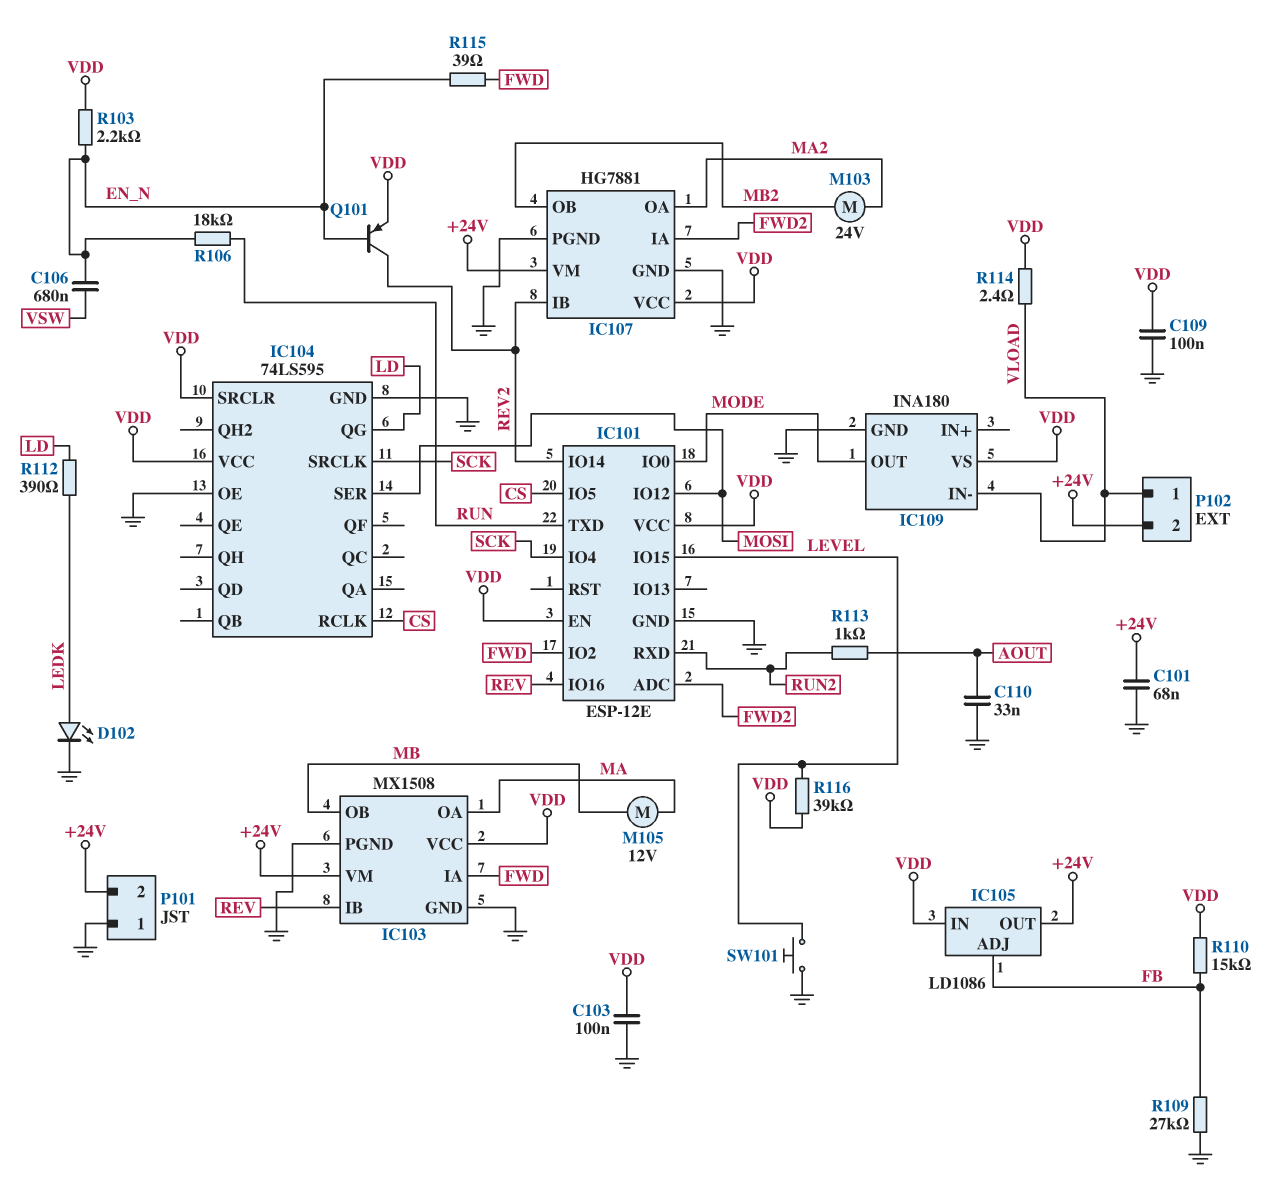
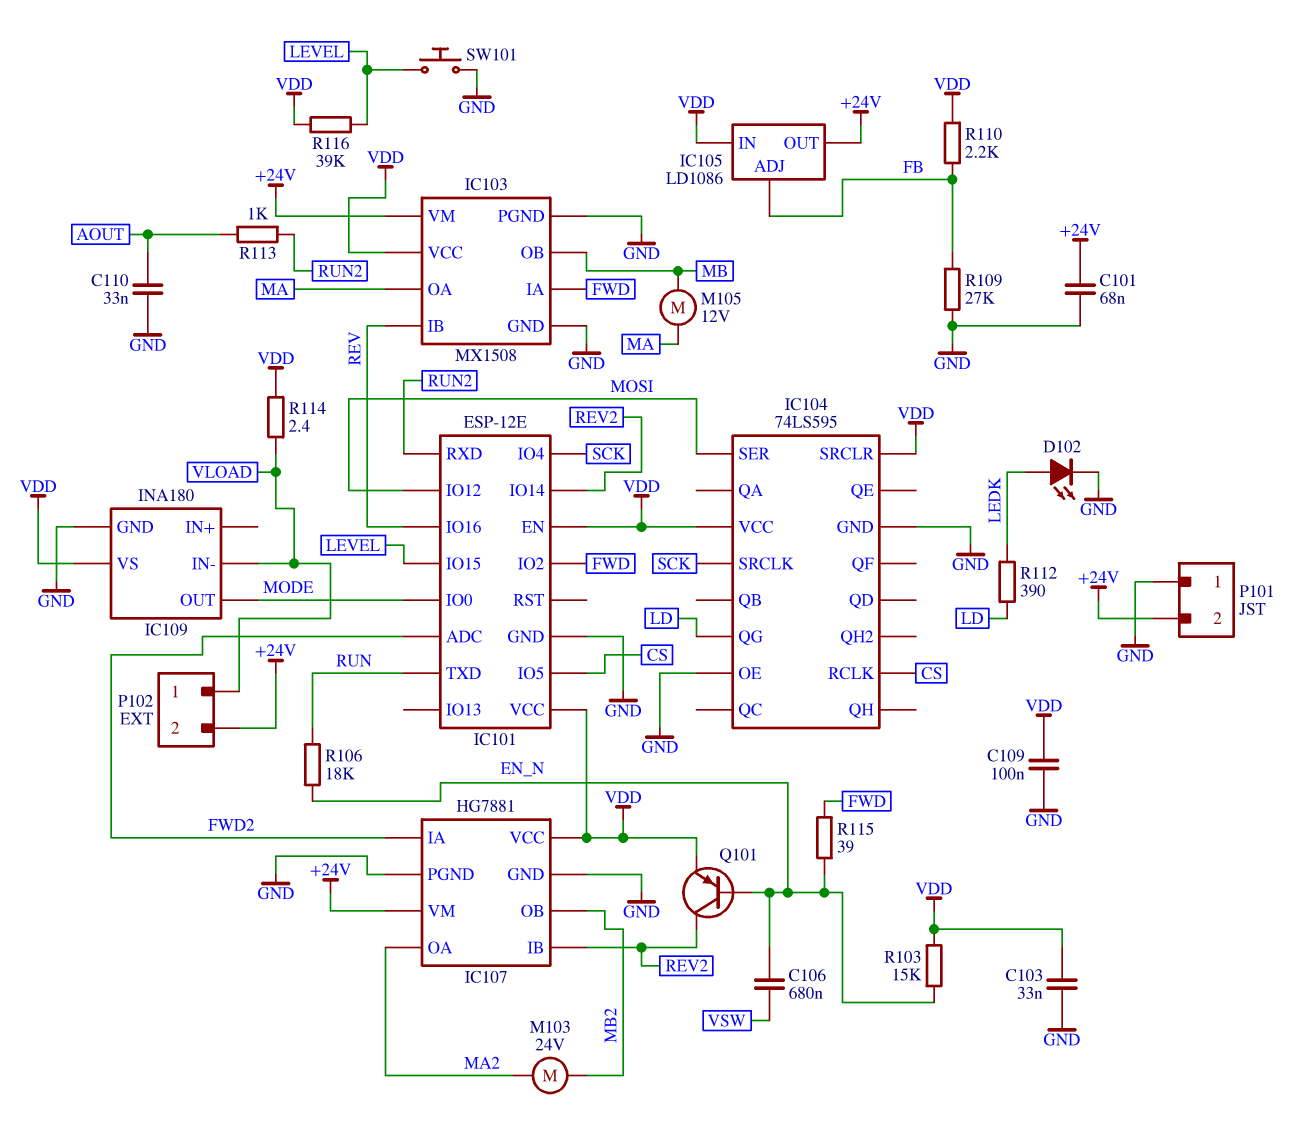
C103: 100nF (GND, VDD) -> 33nF (GND, VDD)
R103: 2.2k (EN_N, VDD) -> 15k (EN_N, VDD)
R110: 15k (FB, VDD) -> 2.2k (FB, VDD)

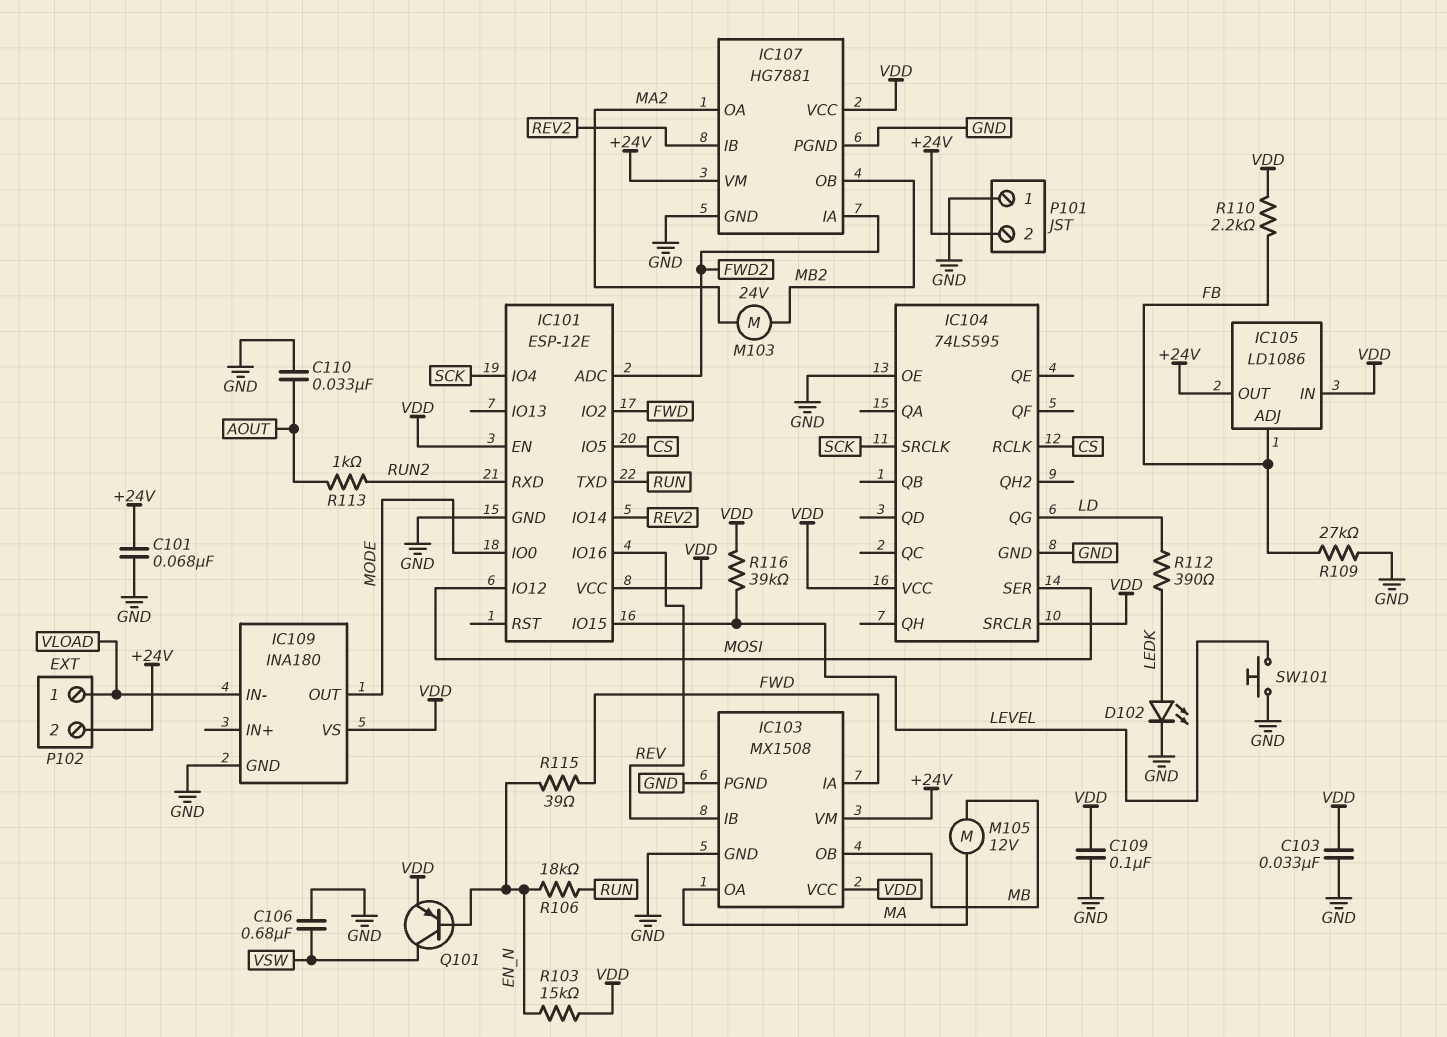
C106: 680nF (EN_N, VSW) -> 680nF (GND, VSW)
Q101: PNP (B EN_N, C REV2, E VDD) -> PNP (B EN_N, C VSW, E VDD)
R114: 2.4 (VDD, VLOAD) -> none

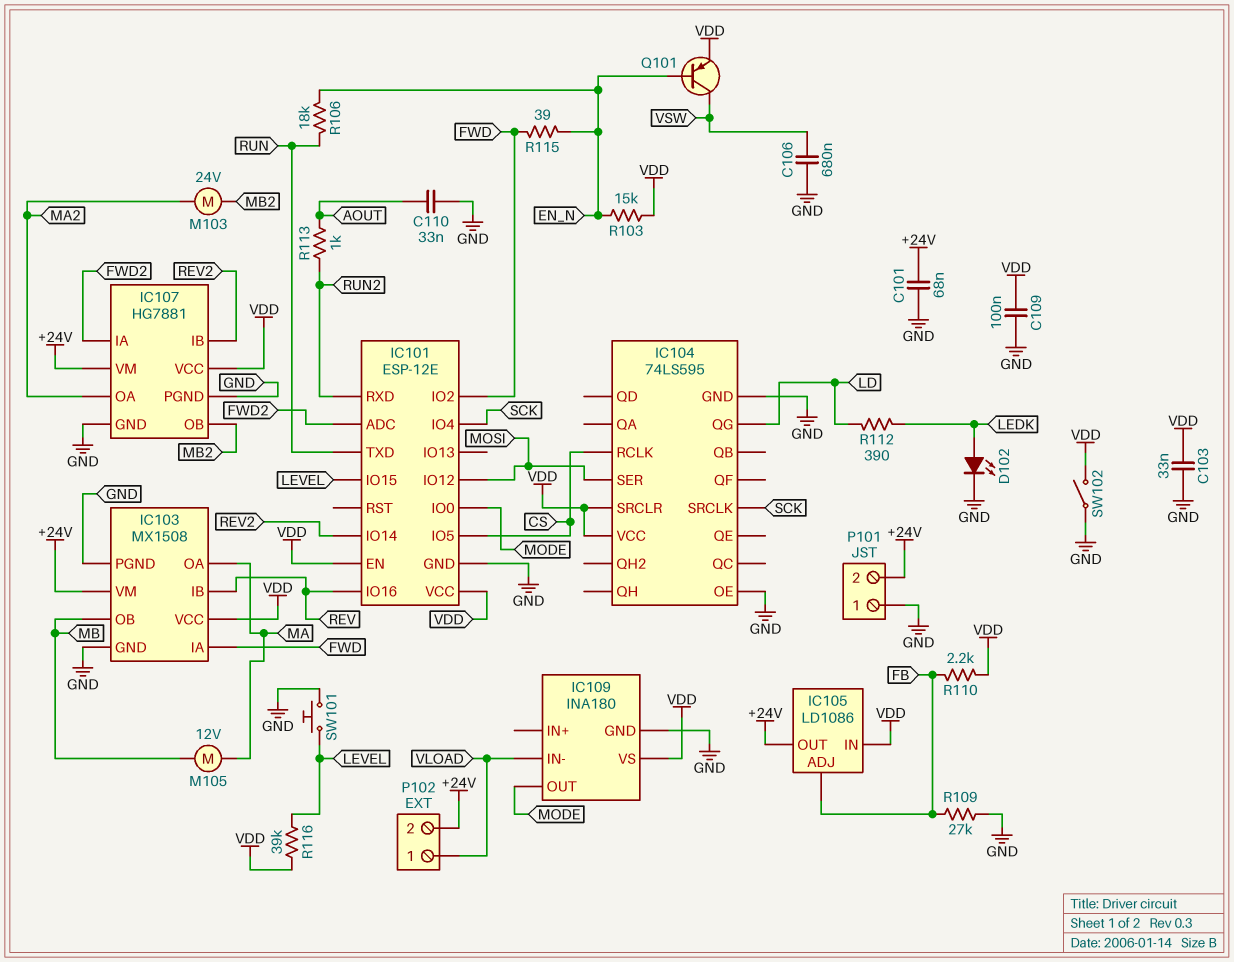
SW102: none -> switch (GND, VDD)

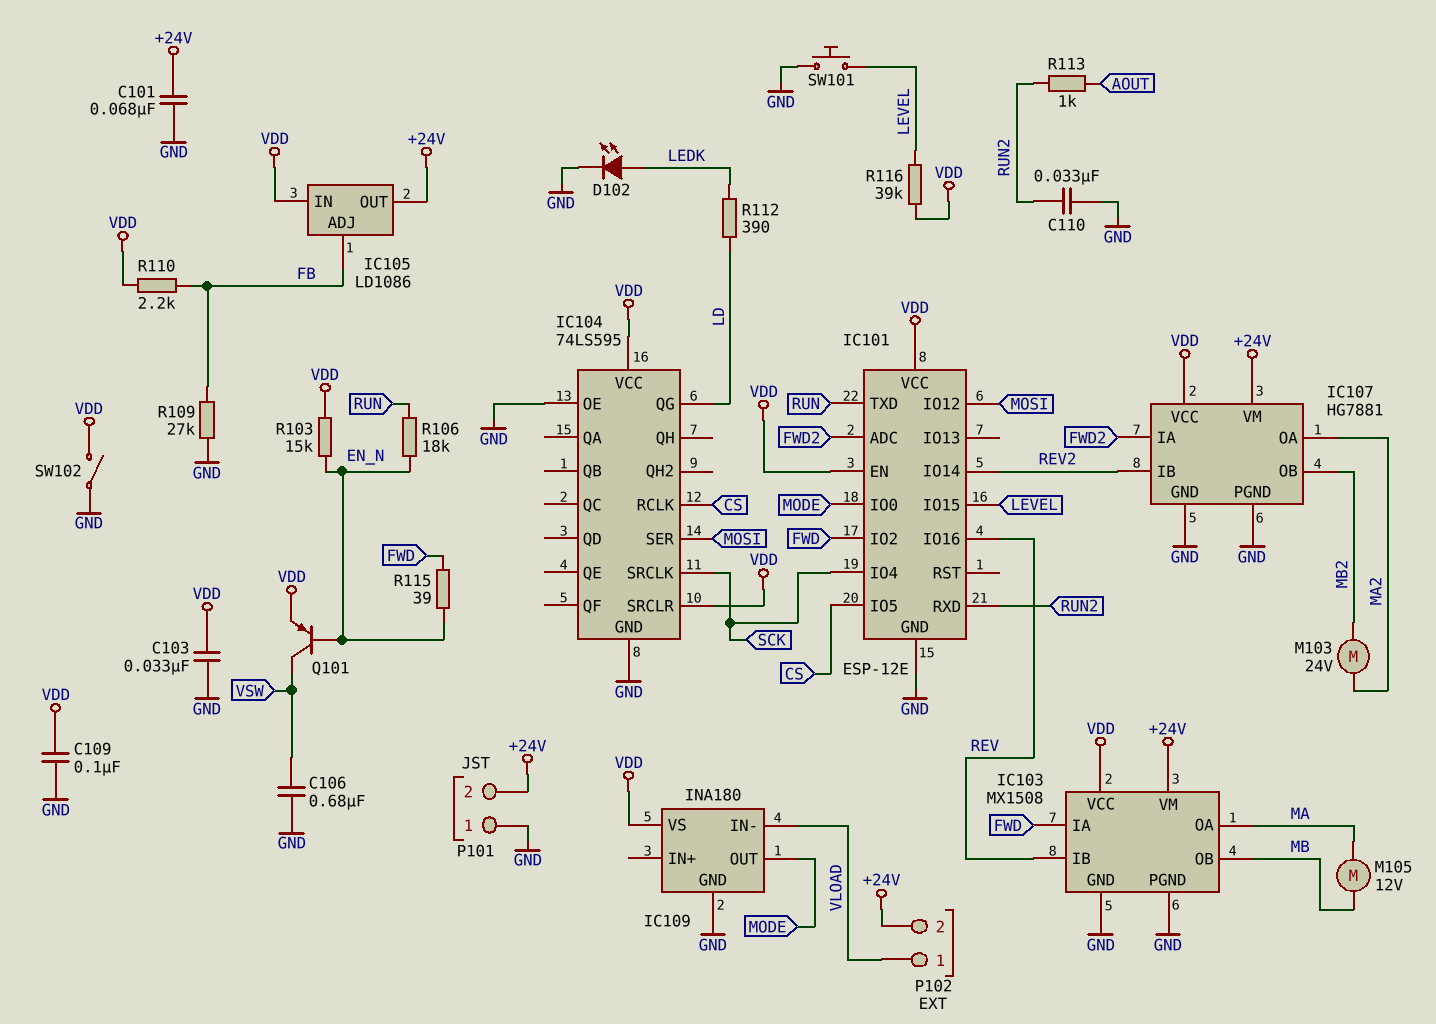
C110: 33nF (AOUT, GND) -> 33nF (GND, RUN2)

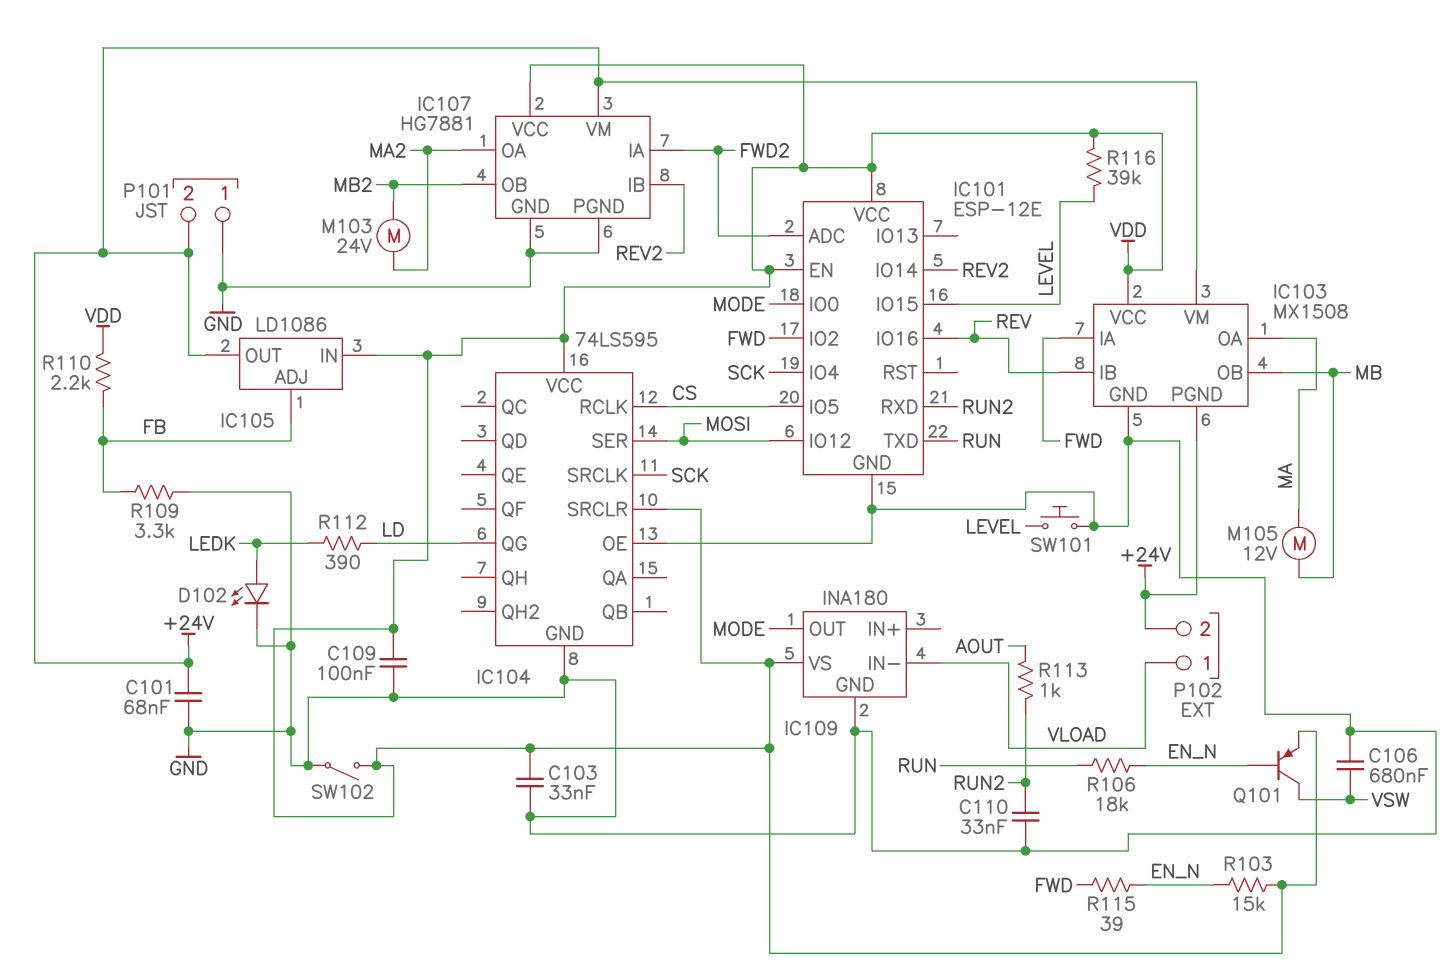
IC103 pin PGND: GND -> +24V
R109: 27k (FB, GND) -> 3.3k (FB, GND)

